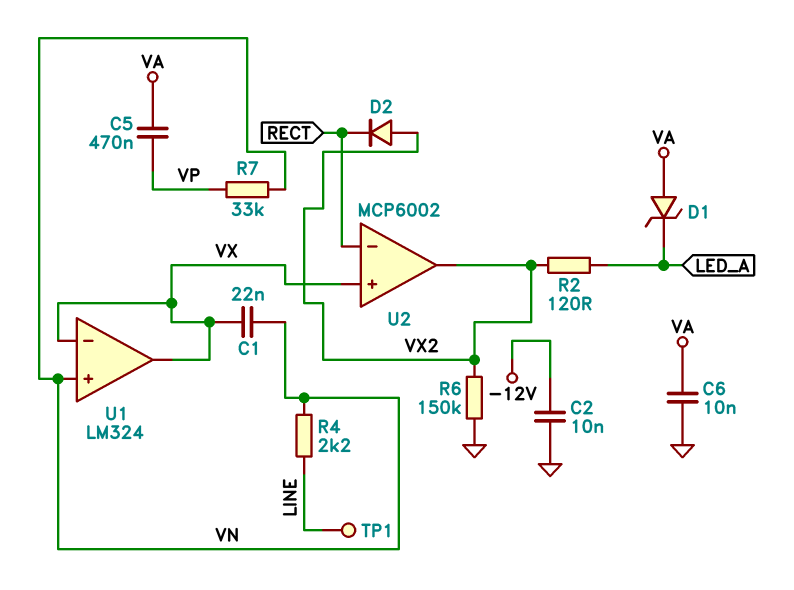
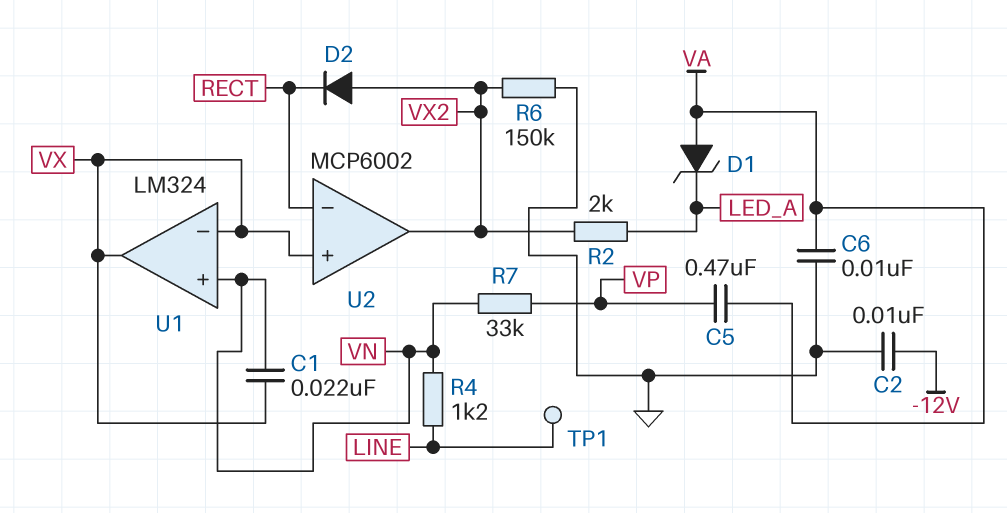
R2: 120 (LED_A, VX2) -> 2k (LED_A, VX2)
R4: 2.2k (LINE, VN) -> 1.2k (LINE, VN)

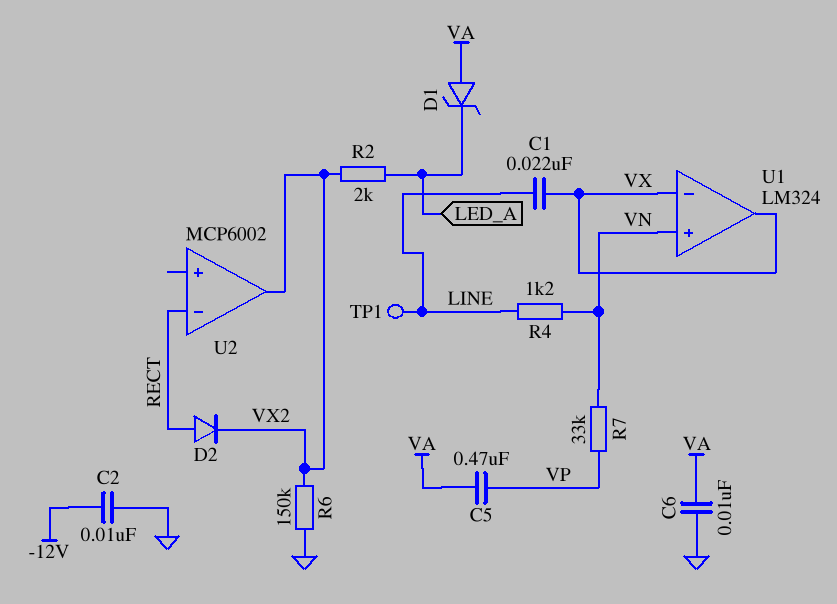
C1: 22nF (VN, VX) -> 22nF (LINE, VX)
D2: diode (A VX2, K RECT) -> diode (A RECT, K VX2)
U2 pin in+: VX -> none

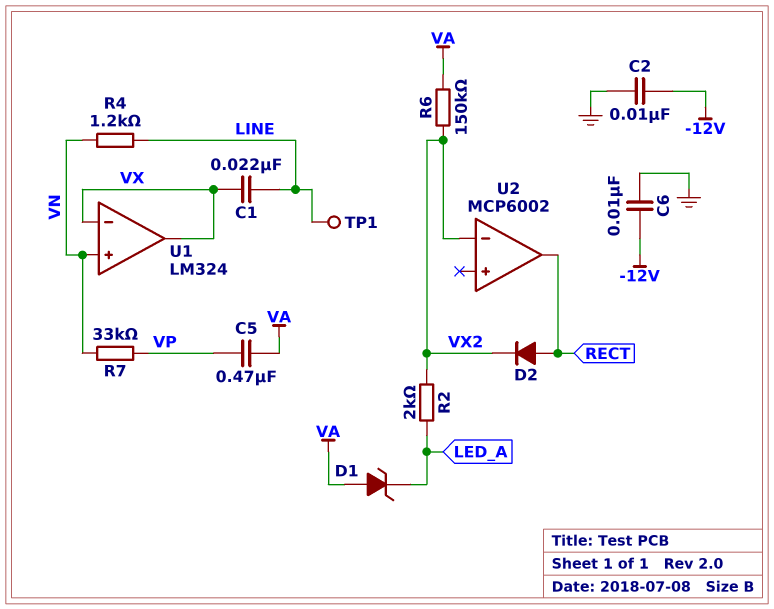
C6: 10nF (GND, VA) -> 10nF (-12V, GND)
R6: 150k (GND, VX2) -> 150k (VA, VX2)
U2 pin in-: RECT -> VX2
U2 pin out: VX2 -> RECT

